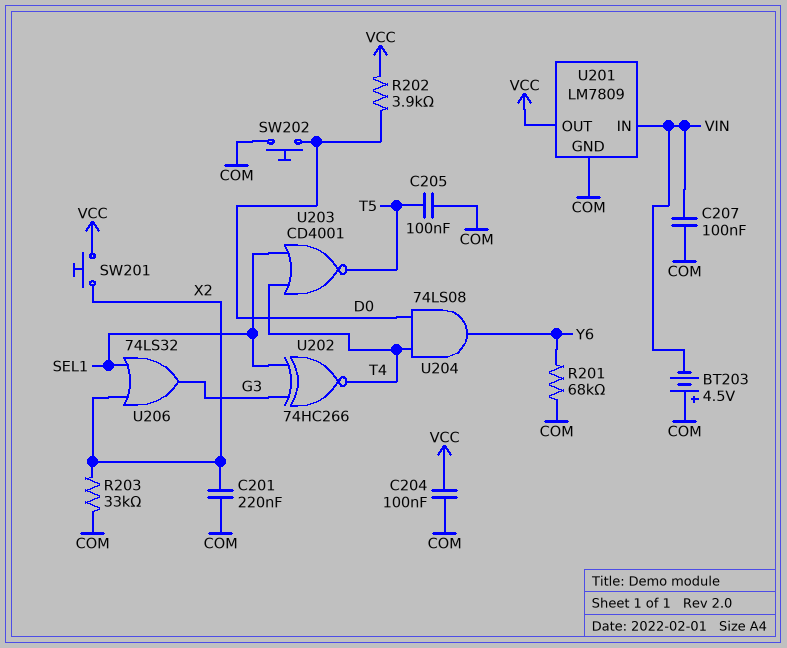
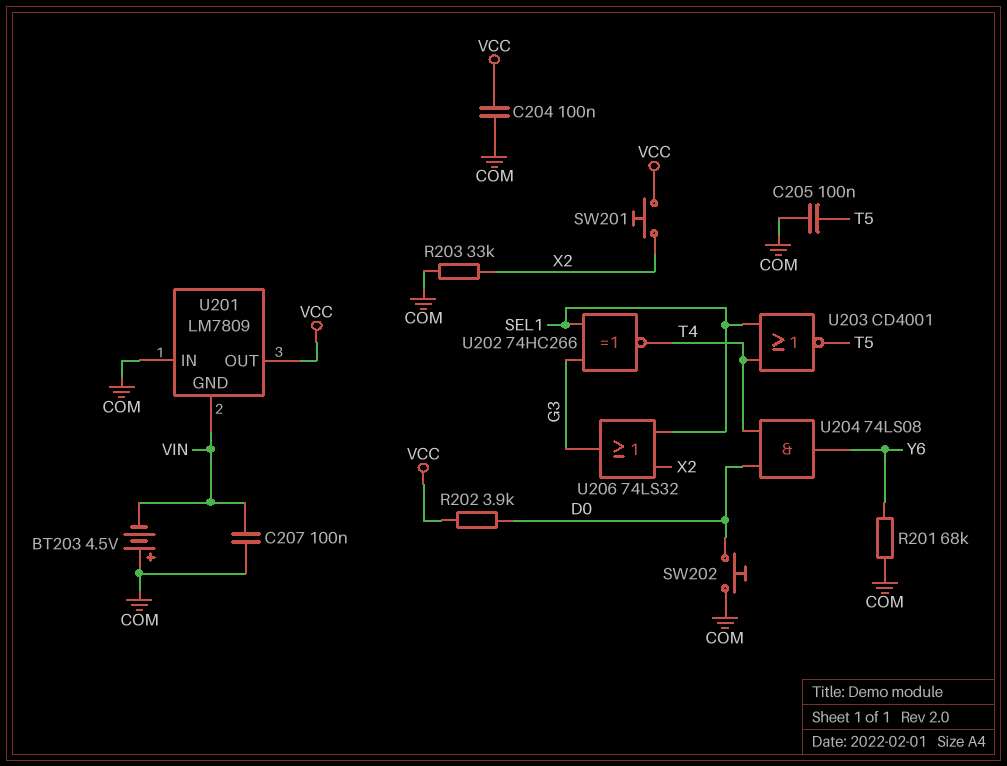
C201: 220nF (COM, X2) -> none
U201 pin GND: COM -> VIN
U201 pin IN: VIN -> COM

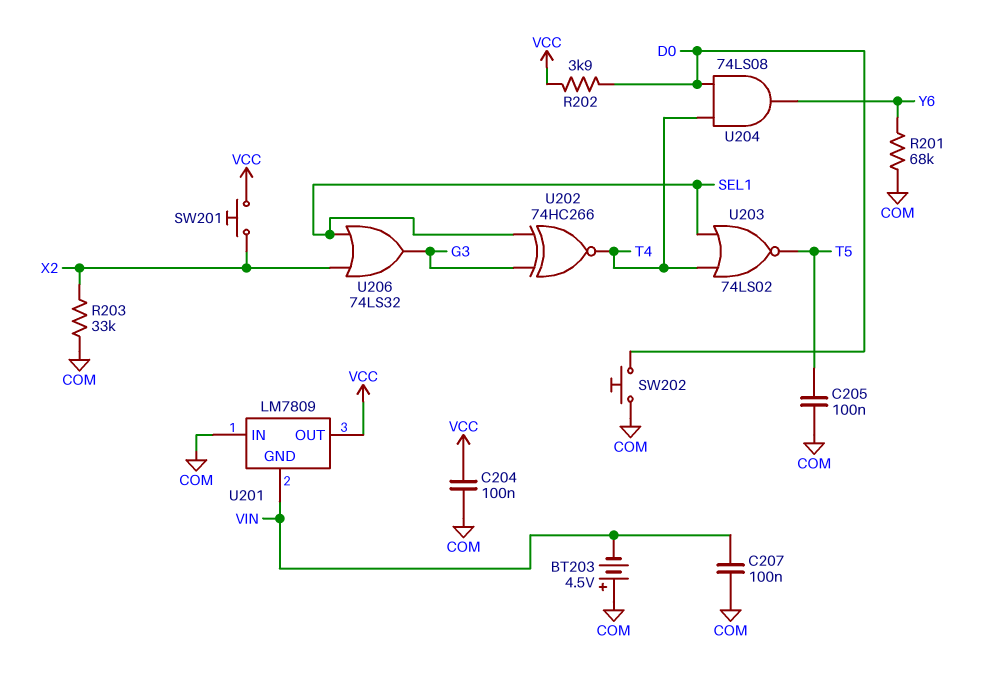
U203: NOR CD4001 (in SEL1, in T4, out T5) -> NOR 74LS02 (in SEL1, in T4, out T5)

